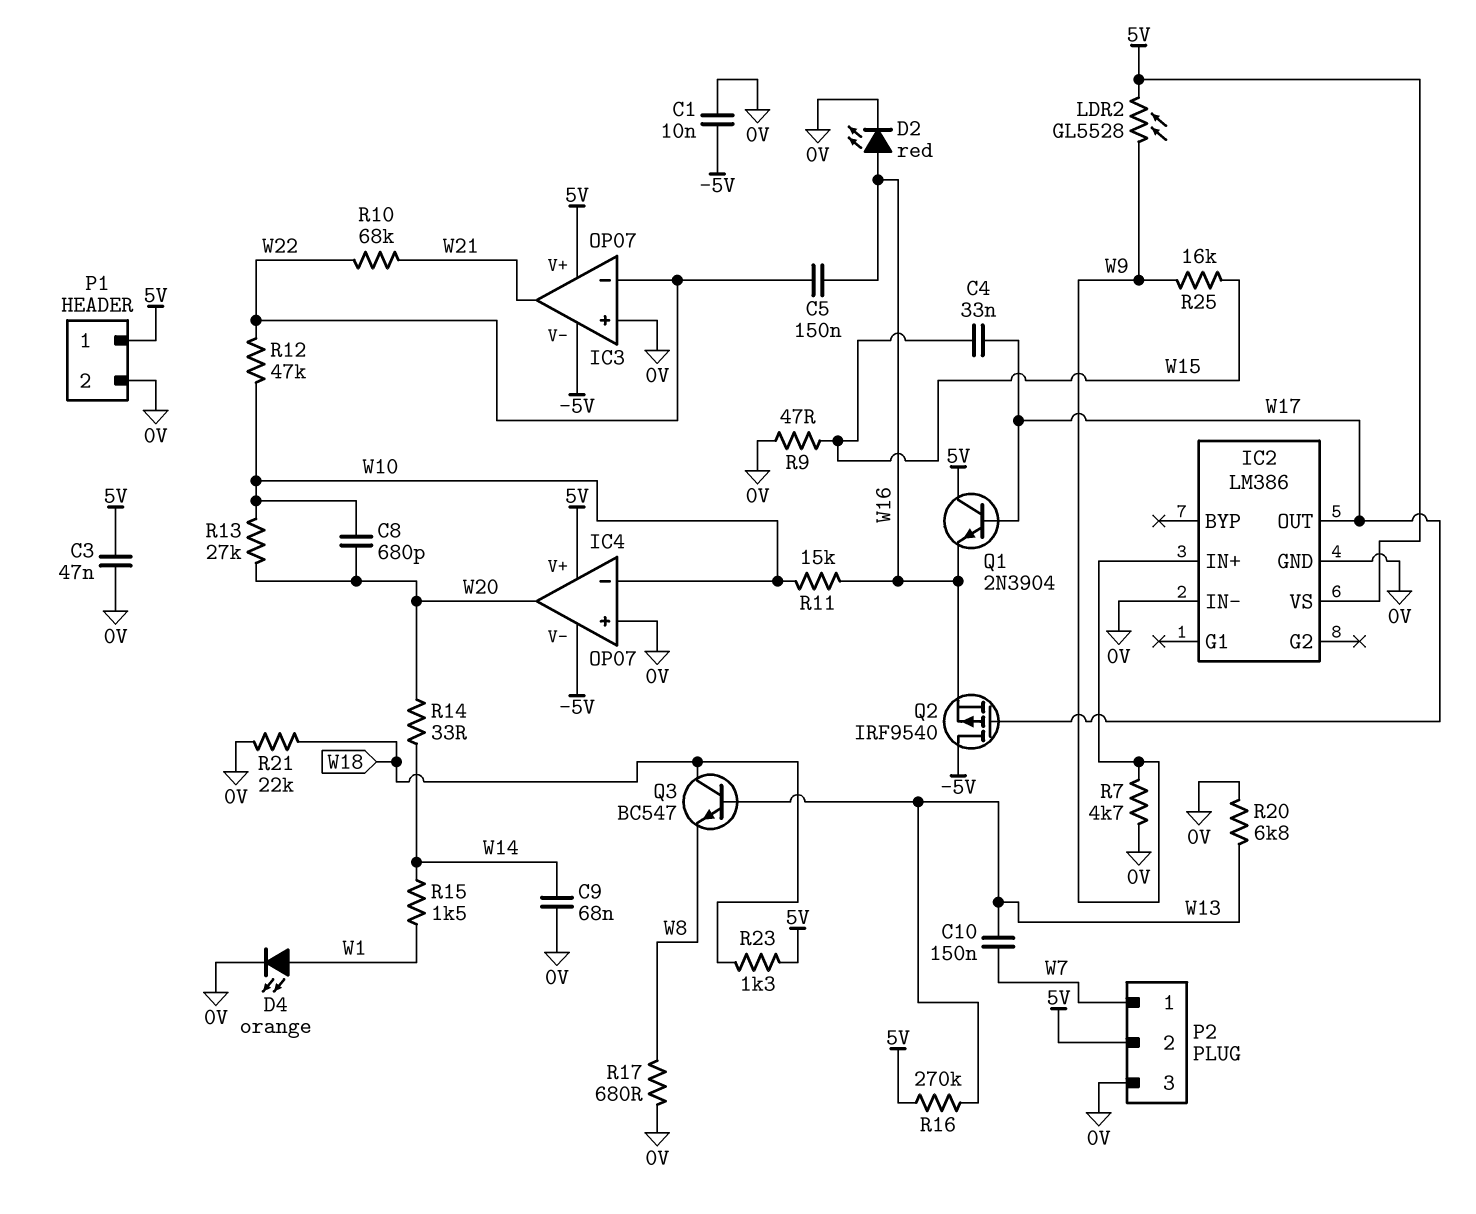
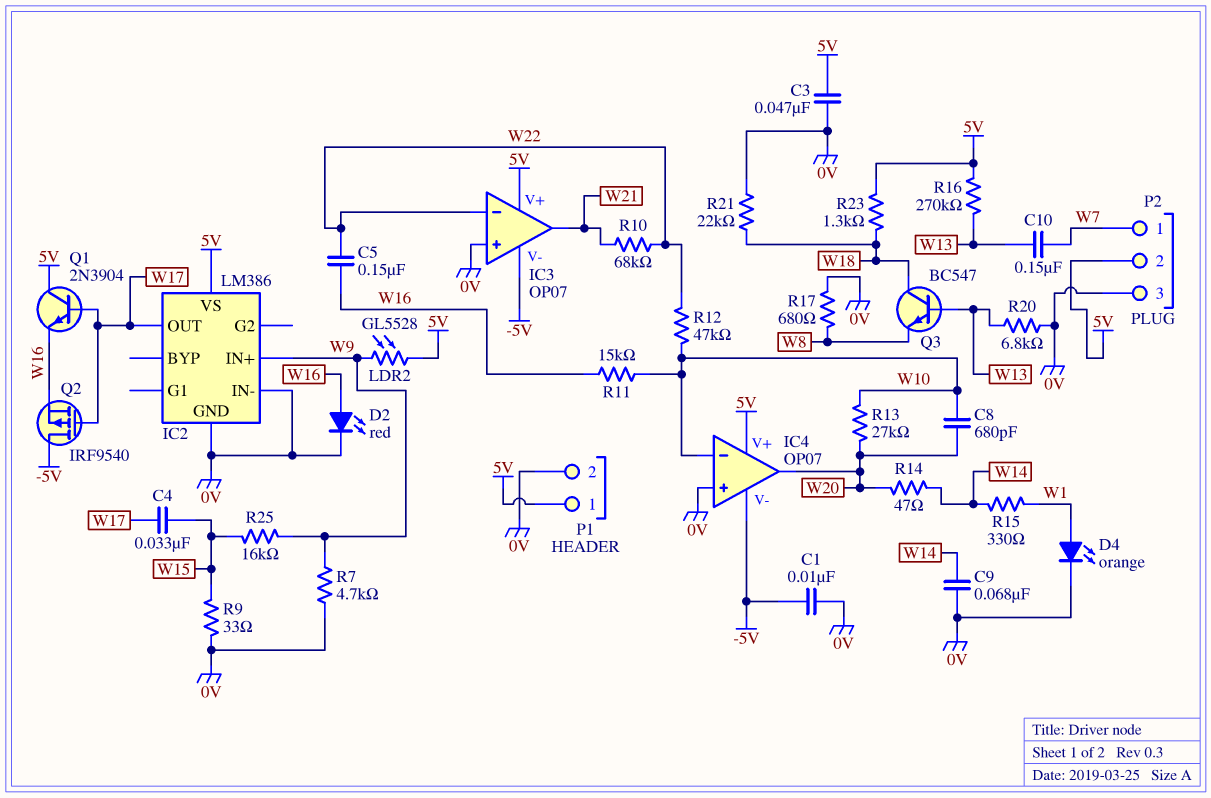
R9: 47 (0V, W15) -> 33 (0V, W15)
R14: 33 (W14, W20) -> 47 (W14, W20)
R15: 1.5k (W1, W14) -> 330 (W1, W14)

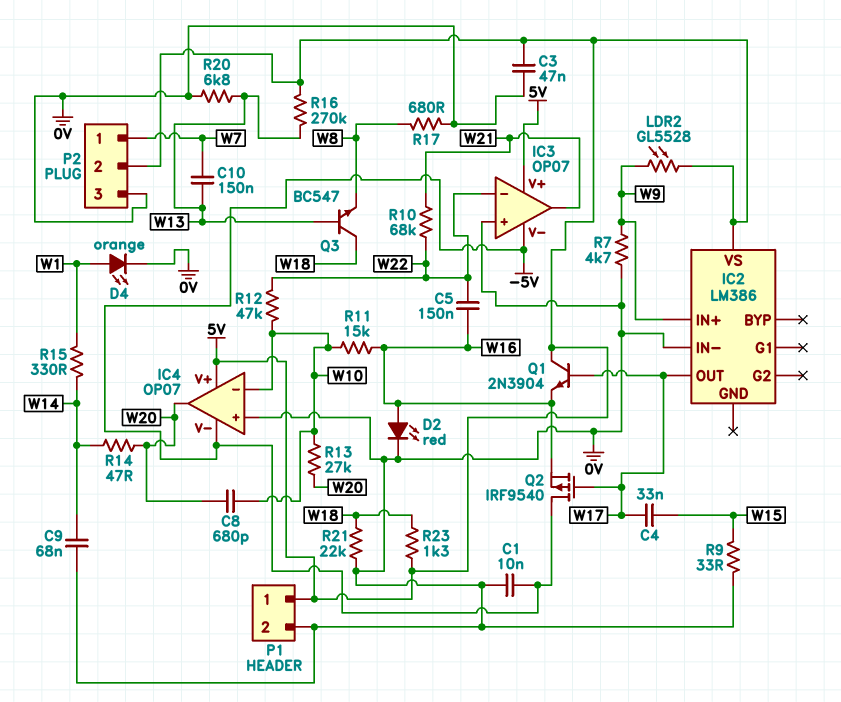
IC2 pin GND: 0V -> none
R25: 16k (W9, W15) -> none

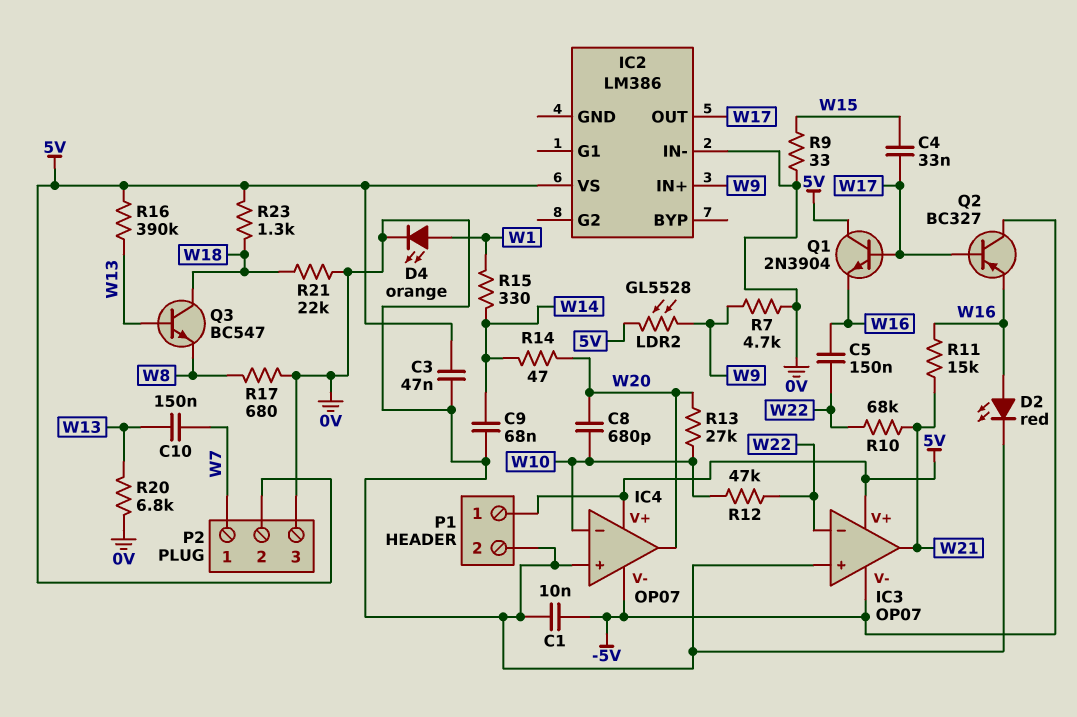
Q2: PMOS IRF9540 (G W17, D -5V, S W16) -> PNP BC327 (B W17, C -5V, E W16)
R11: 15k (W10, W16) -> 15k (W16, W21)
R16: 270k (5V, W13) -> 390k (5V, W13)

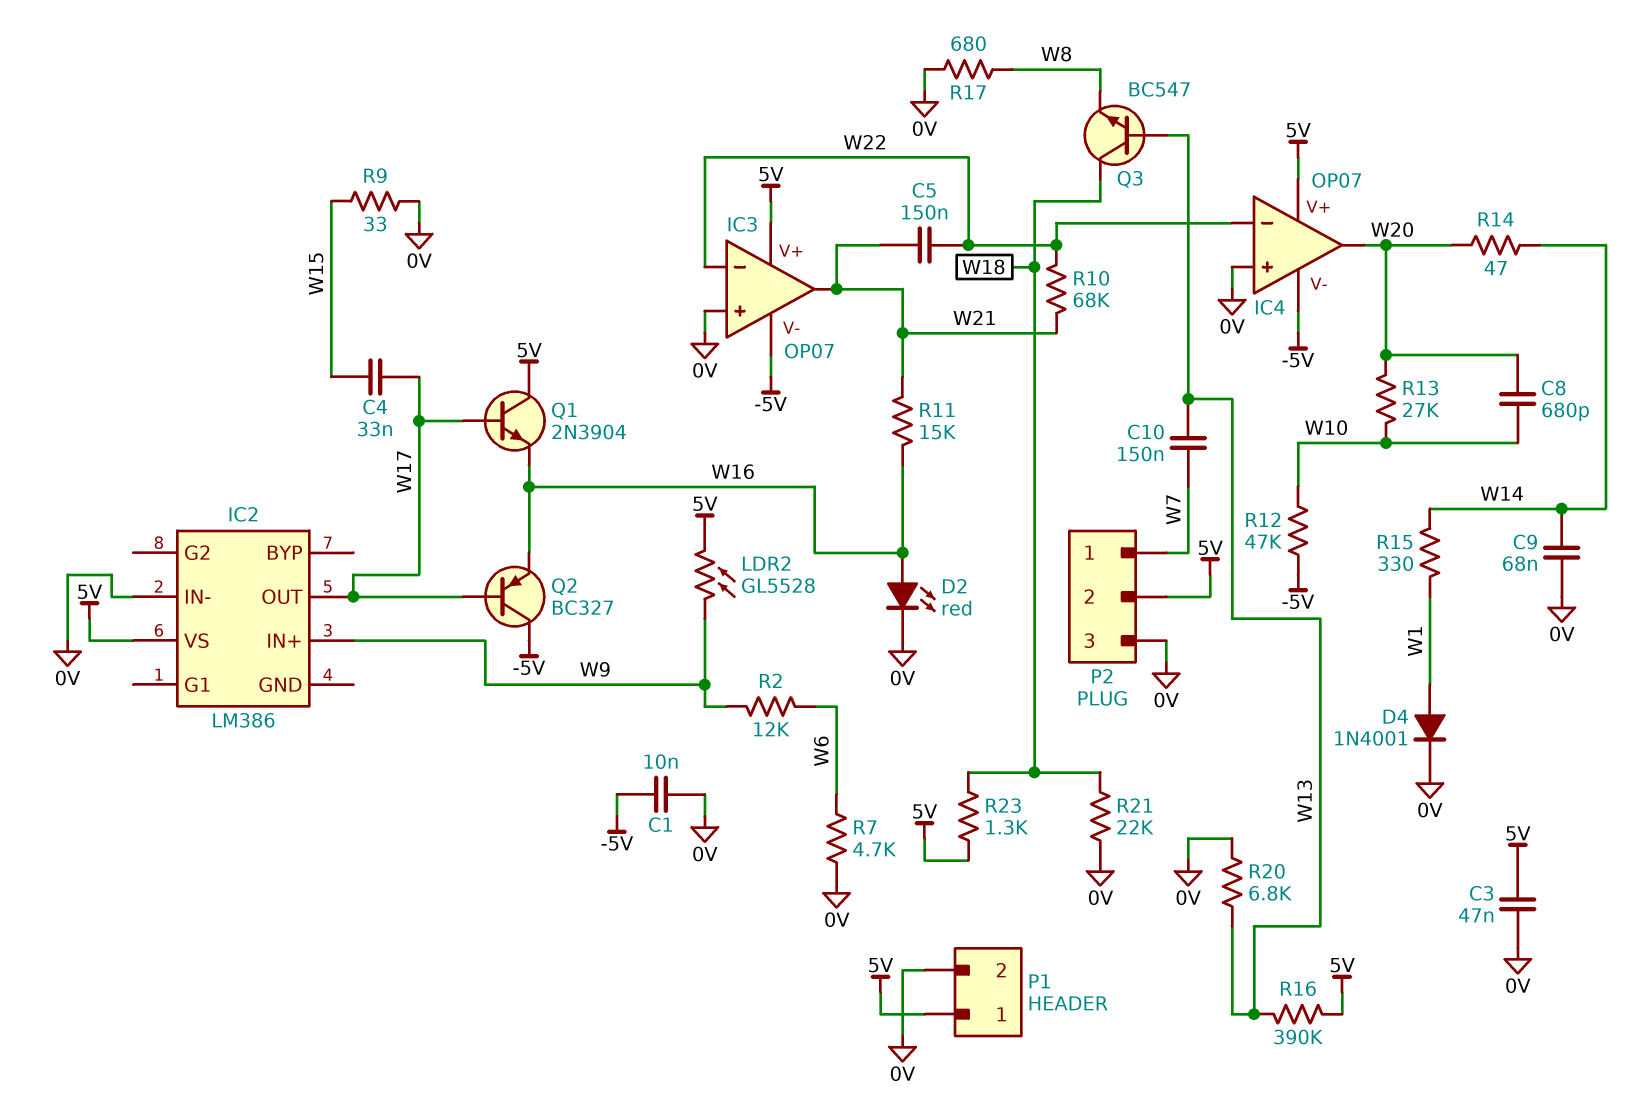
C5: 150nF (W16, W22) -> 150nF (W21, W22)
D4: LED orange (A W1, K 0V) -> diode 1N4001 (A W1, K 0V)
IC4 pin in-: W10 -> W22
R2: none -> 12k (W6, W9)
R7: 4.7k (0V, W9) -> 4.7k (0V, W6)
R12: 47k (W10, W22) -> 47k (-5V, W10)

